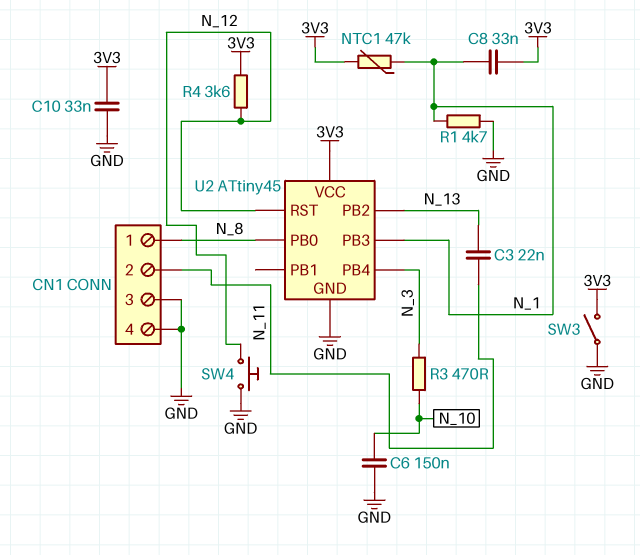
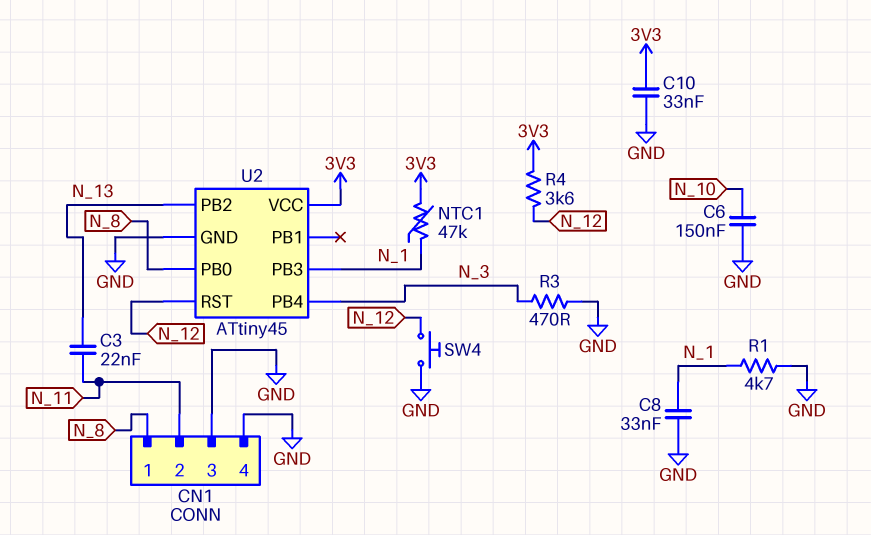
C8: 33nF (3V3, N_1) -> 33nF (GND, N_1)
R3: 470 (N_3, N_10) -> 470 (GND, N_3)
SW3: switch (3V3, GND) -> none

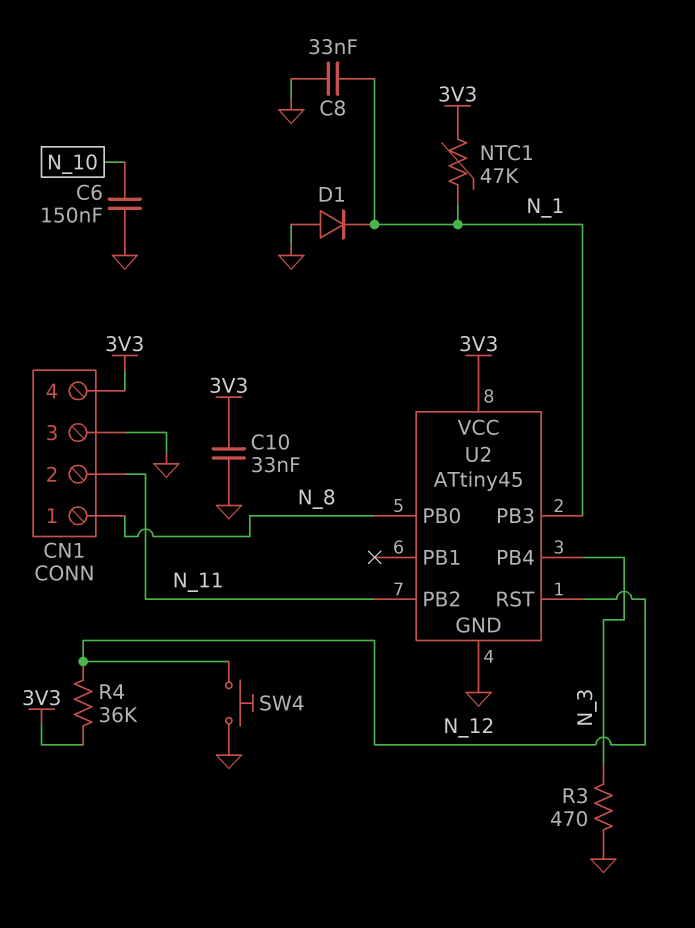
C3: 22nF (N_11, N_13) -> none
CN1 pin 4: GND -> 3V3
D1: none -> diode (A GND, K N_1)
R1: 4.7k (GND, N_1) -> none
R4: 3.6k (3V3, N_12) -> 36k (3V3, N_12)
U2 pin PB2: N_13 -> N_11

